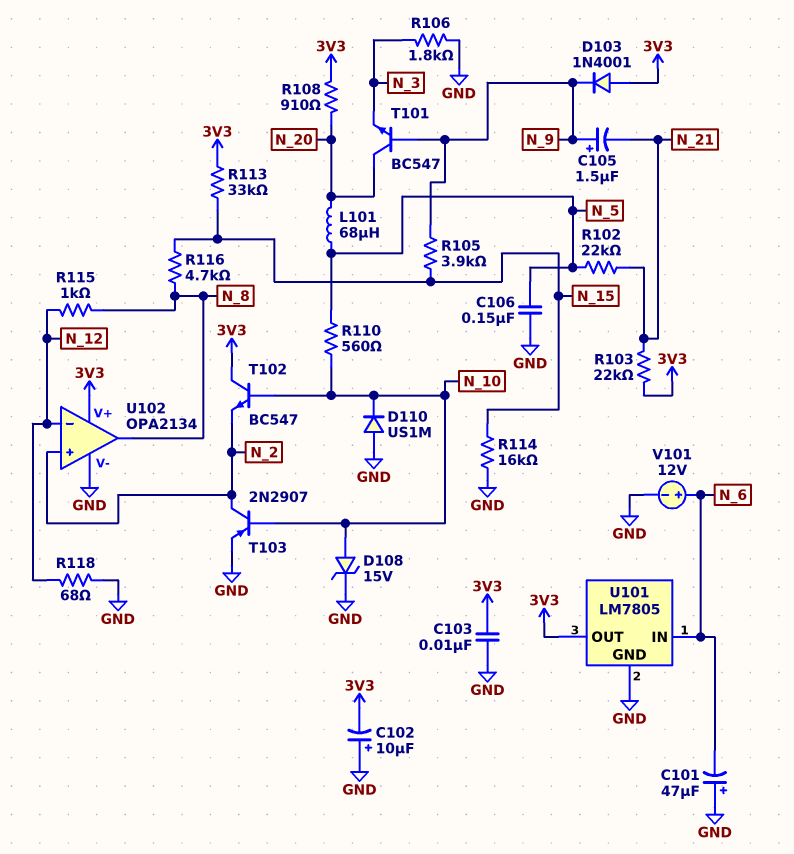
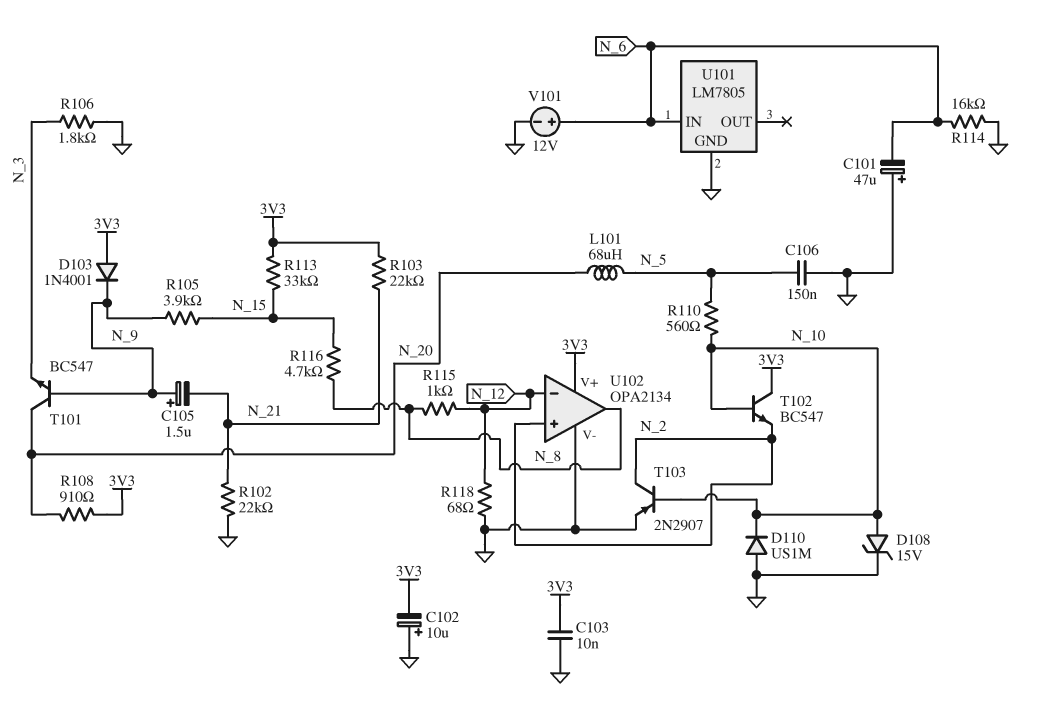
R102: 22k (N_5, N_21) -> 22k (GND, N_21)
R114: 16k (GND, N_15) -> 16k (GND, N_6)
U101 pin OUT: 3V3 -> none

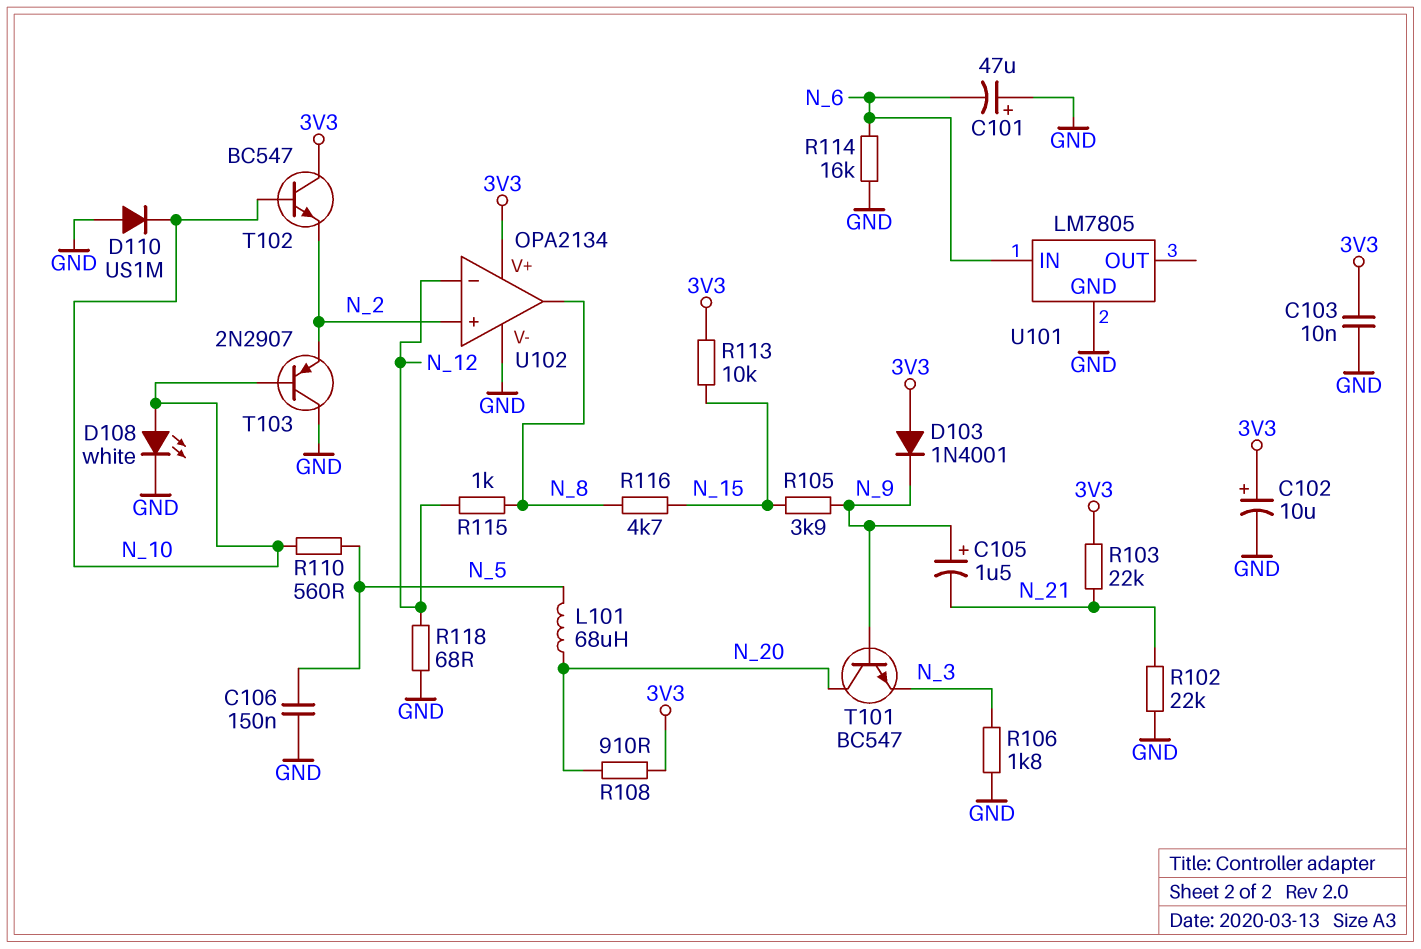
C102: 10uF (plus GND, minus 3V3) -> 10uF (plus 3V3, minus GND)
D108: zener 15V (A N_10, K GND) -> LED white (A N_10, K GND)
R113: 33k (3V3, N_15) -> 10k (3V3, N_15)
T103: PNP 2N2907 (B N_10, C N_2, E GND) -> PNP 2N2907 (B N_10, C GND, E N_2)
V101: 12V (plus N_6, minus GND) -> none

